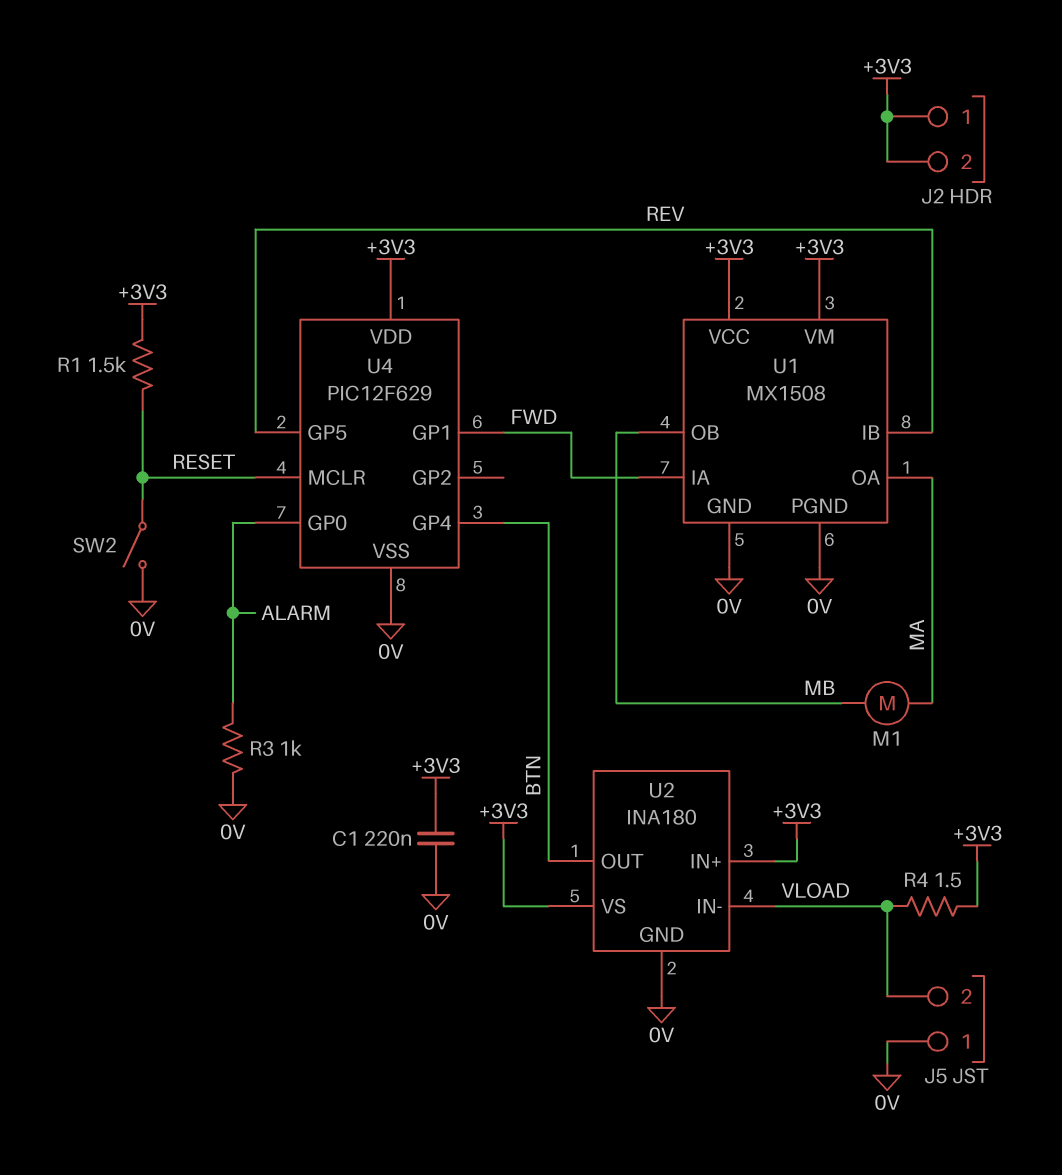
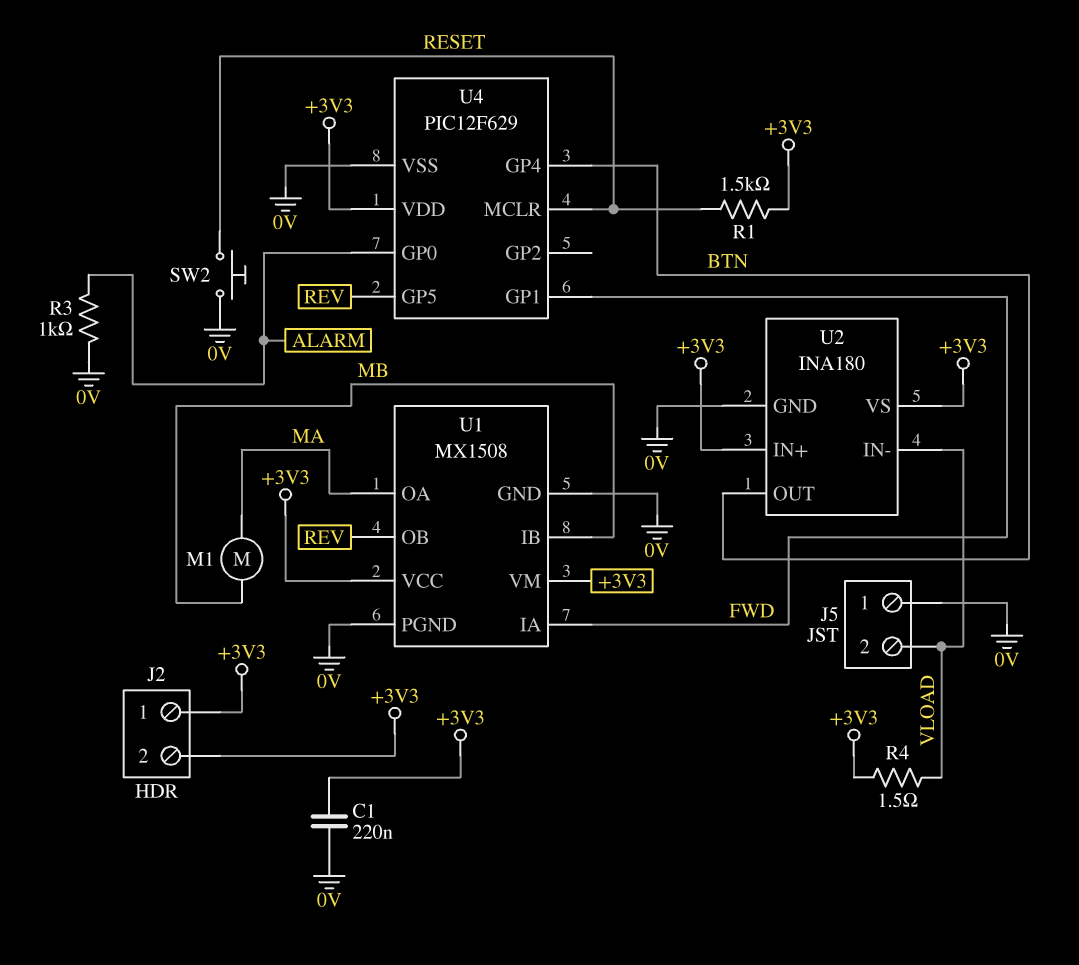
SW2: switch (0V, RESET) -> button (0V, RESET)
U1 pin IB: REV -> MB
U1 pin OB: MB -> REV

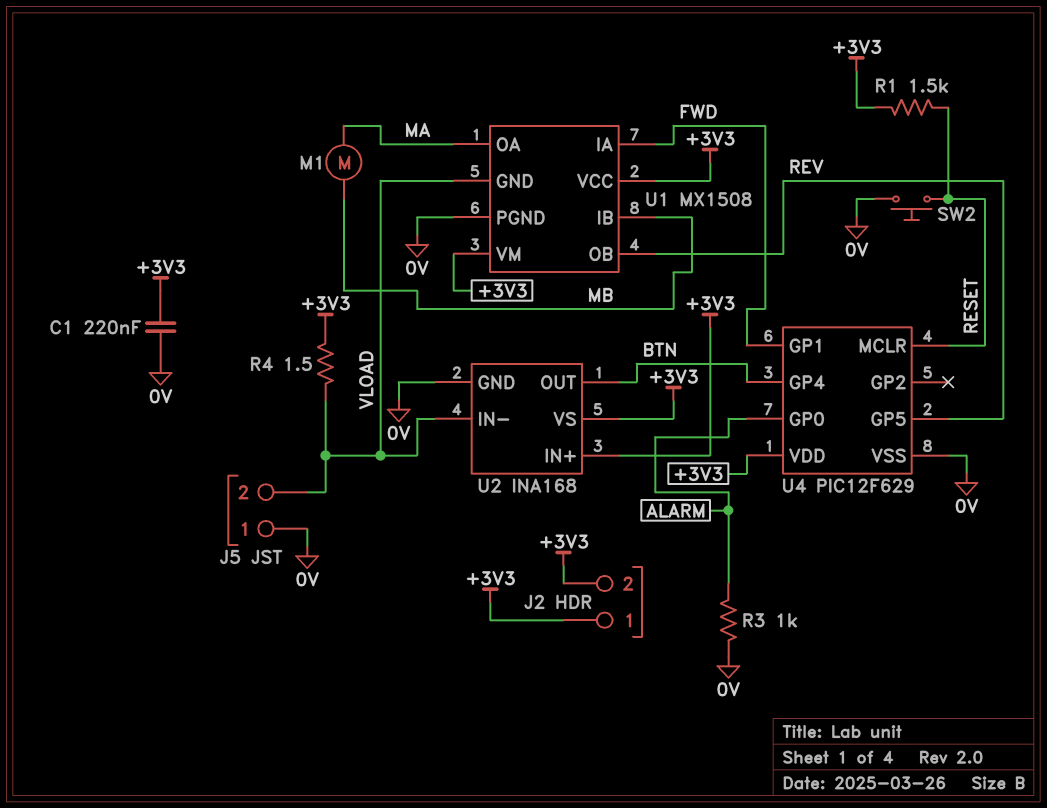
U1 pin GND: 0V -> VLOAD
U2: INA180 -> INA168

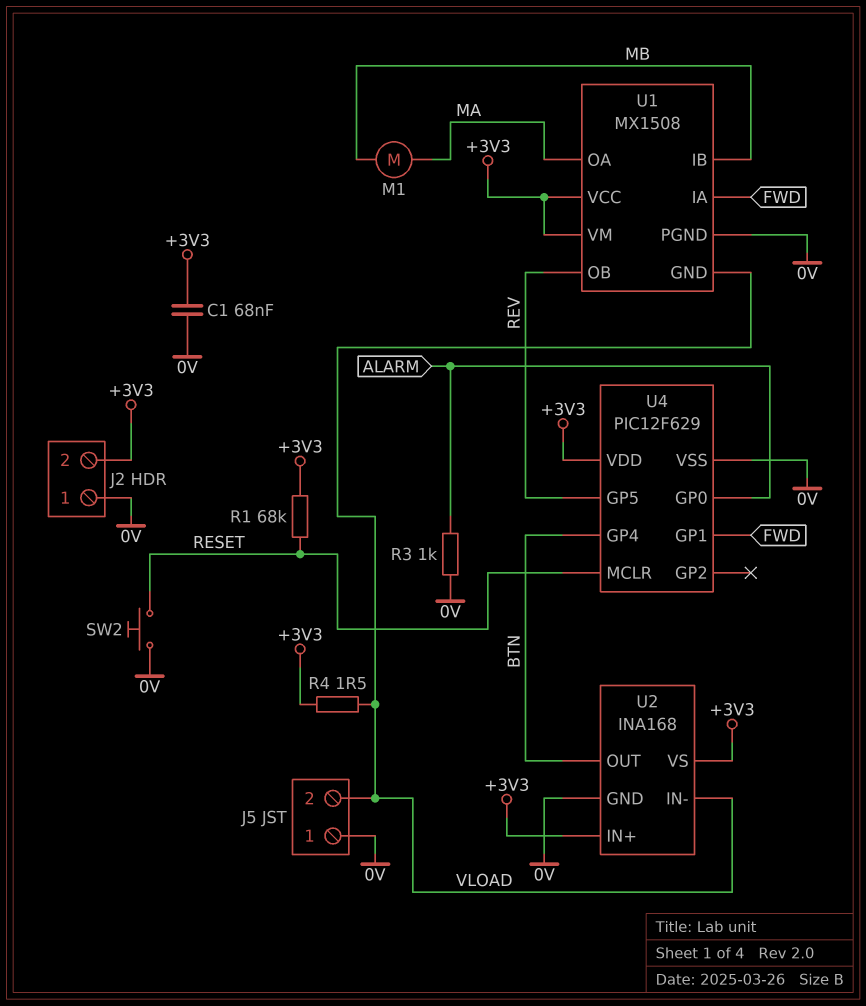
C1: 220nF (+3V3, 0V) -> 68nF (+3V3, 0V)
J2 pin 1: +3V3 -> 0V
R1: 1.5k (+3V3, RESET) -> 68k (+3V3, RESET)

